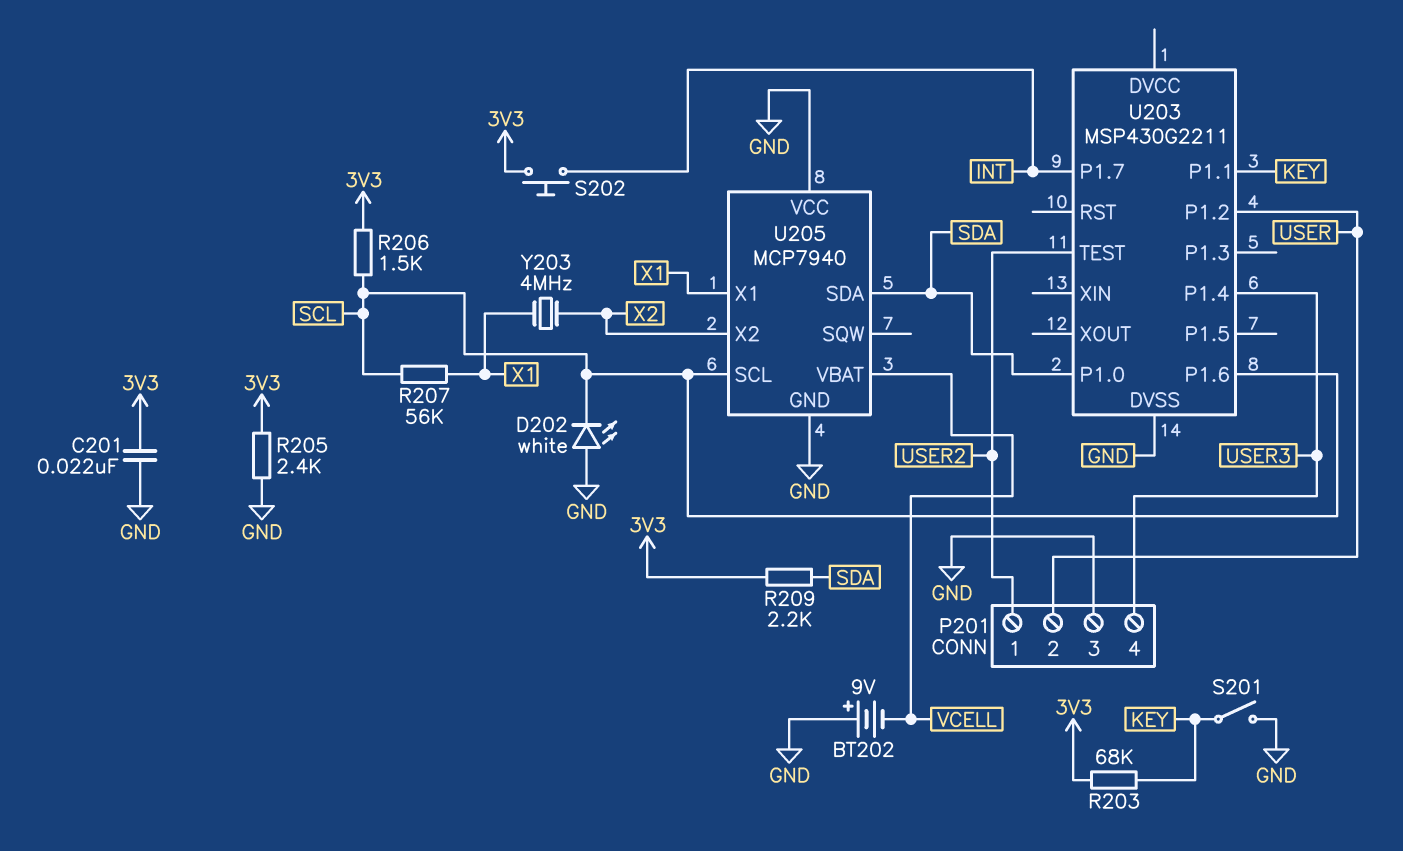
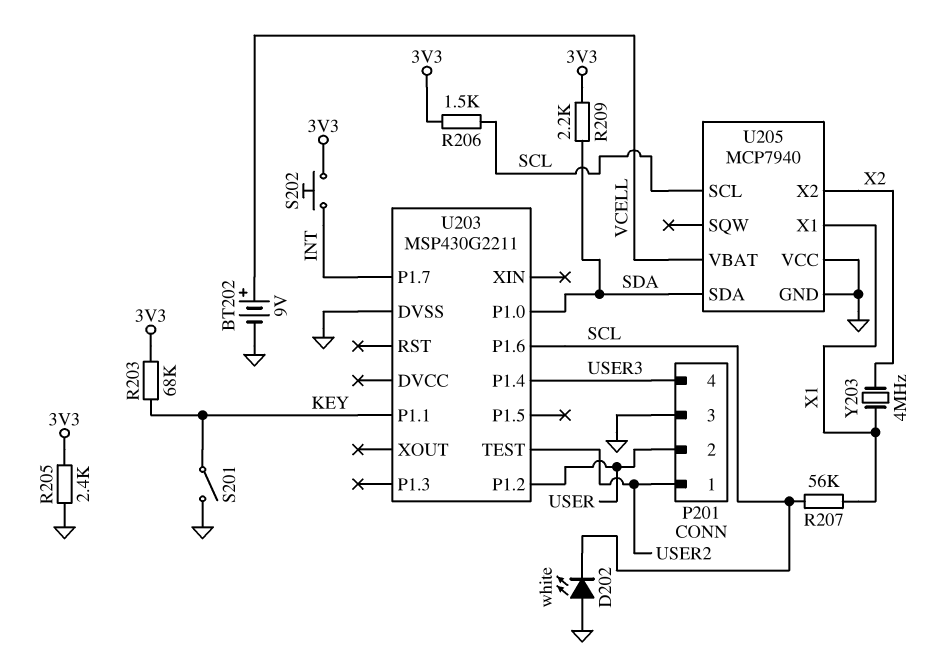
BT202: 9V (plus GND, minus VCELL) -> 9V (plus VCELL, minus GND)
C201: 22nF (3V3, GND) -> none

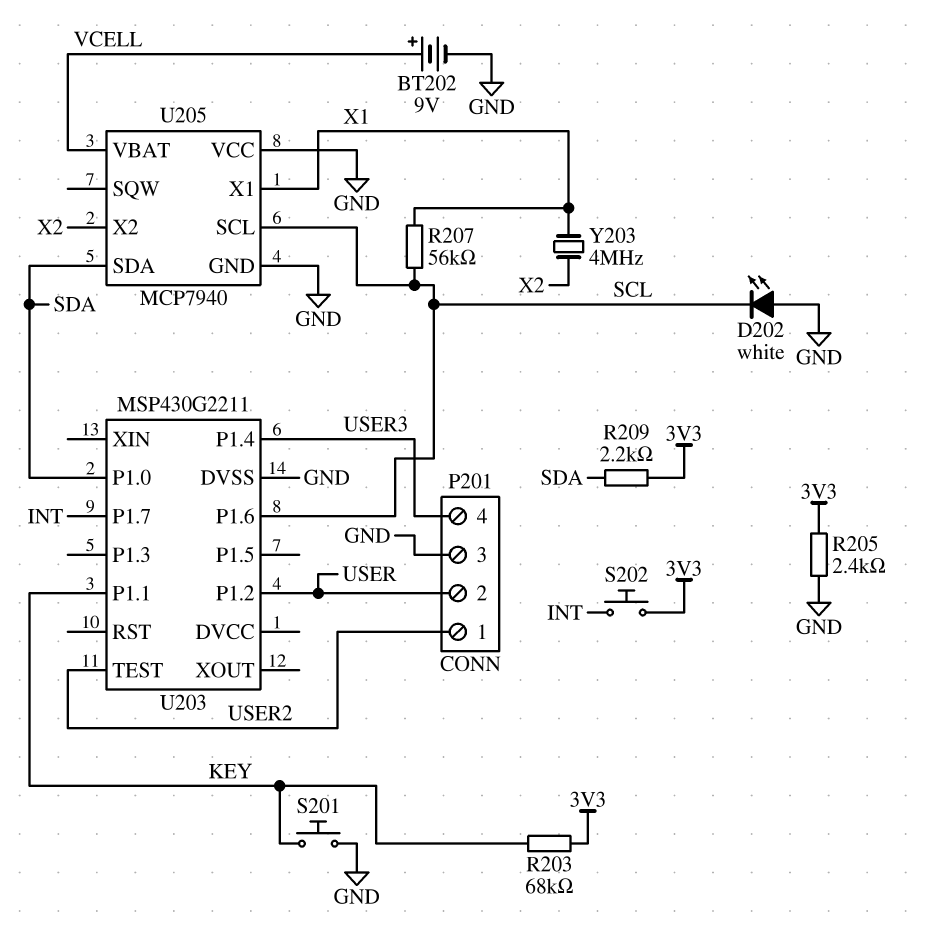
R206: 1.5k (3V3, SCL) -> none
S201: switch (GND, KEY) -> button (GND, KEY)

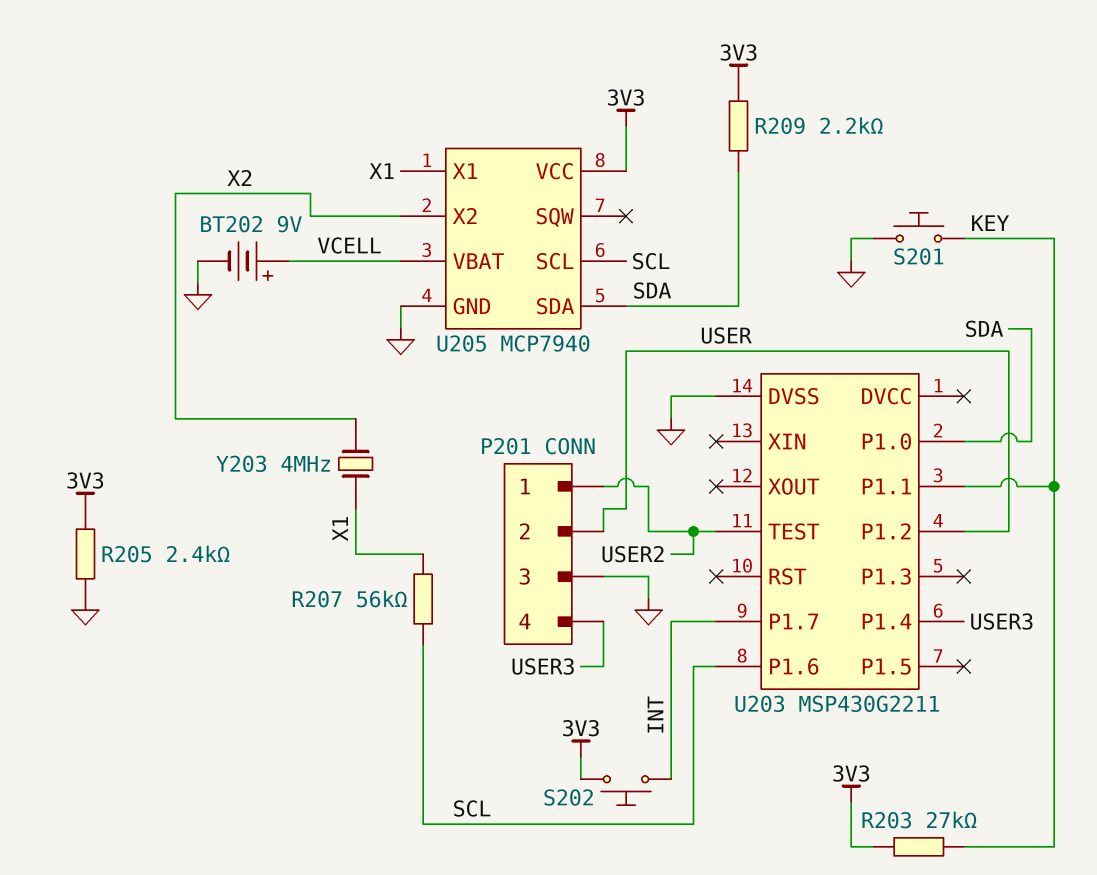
D202: LED white (A GND, K SCL) -> none
R203: 68k (3V3, KEY) -> 27k (3V3, KEY)
U205 pin VCC: GND -> 3V3

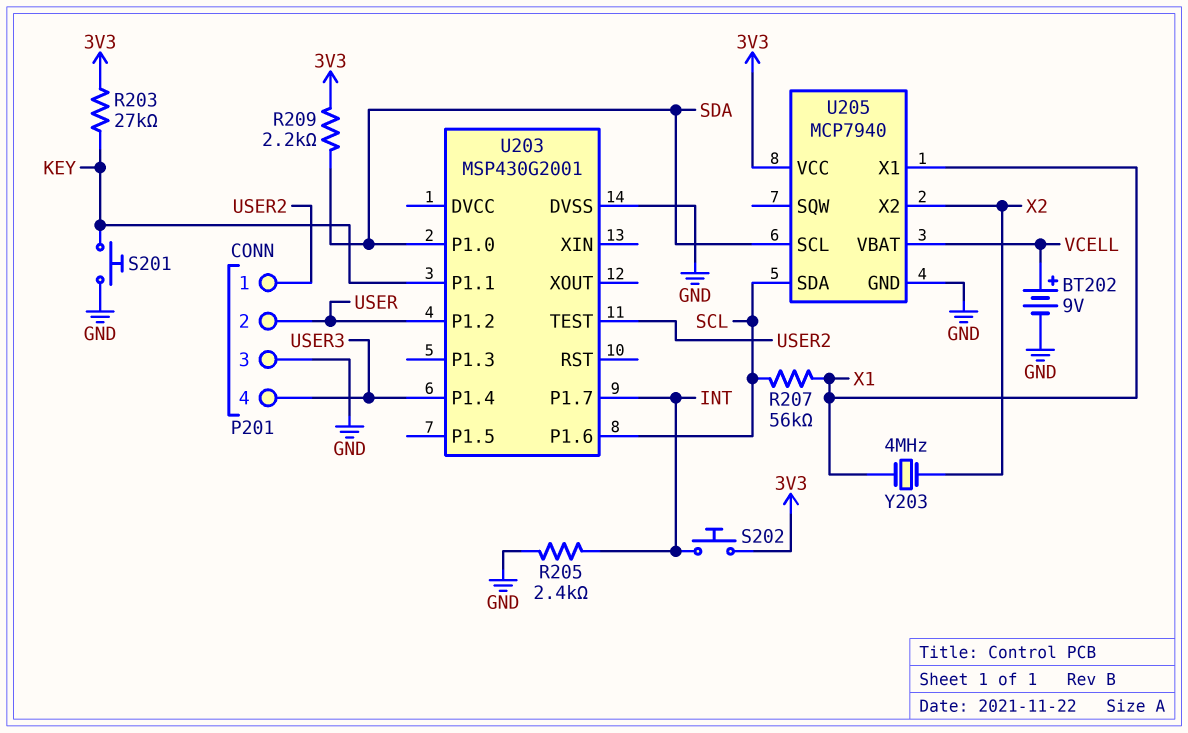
R205: 2.4k (3V3, GND) -> 2.4k (GND, INT)
U203: MSP430G2211 -> MSP430G2001
U205 pin SCL: SCL -> SDA
U205 pin SDA: SDA -> SCL

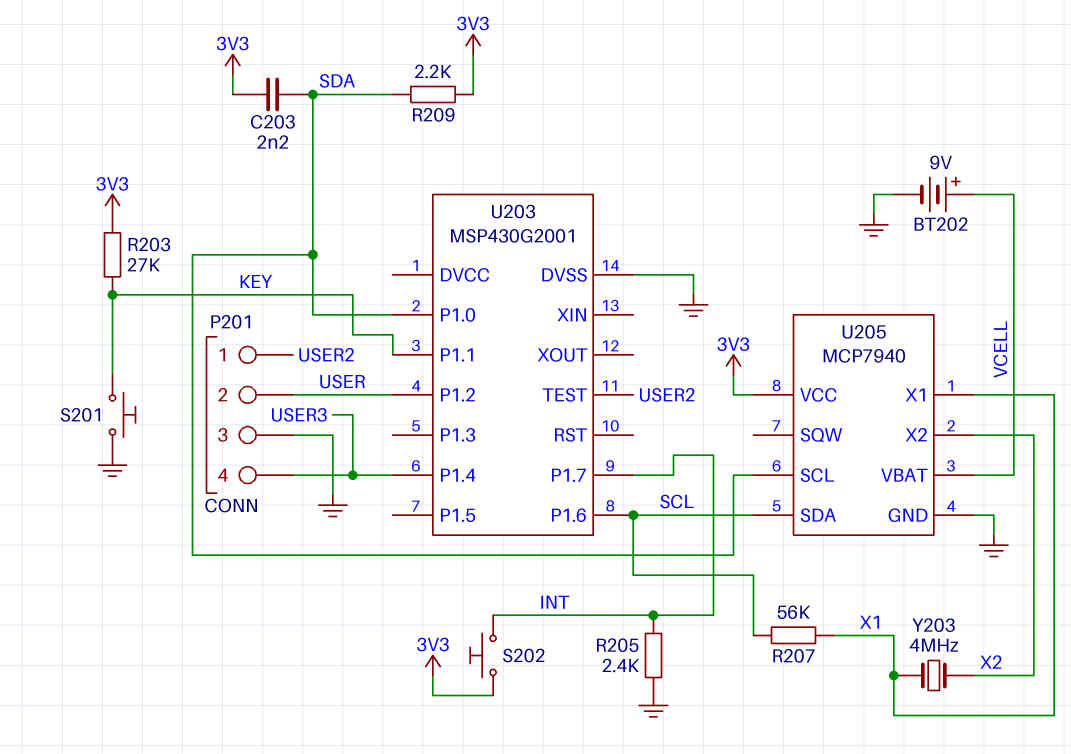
C203: none -> 2.2nF (3V3, SDA)

